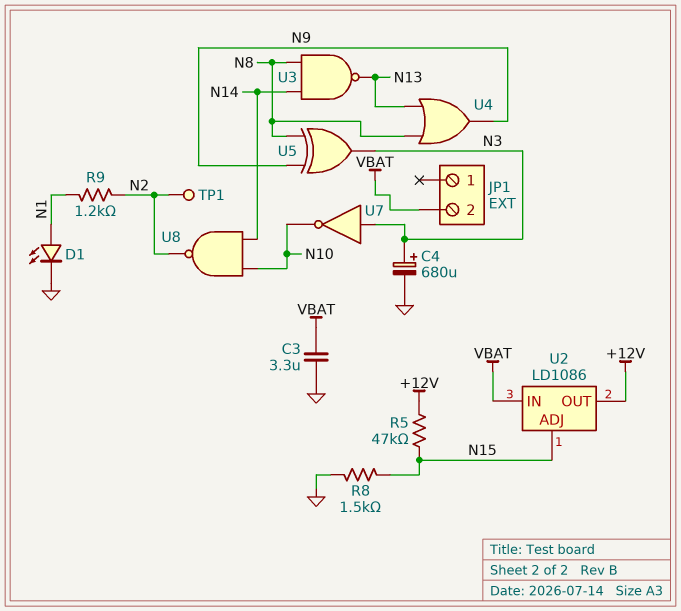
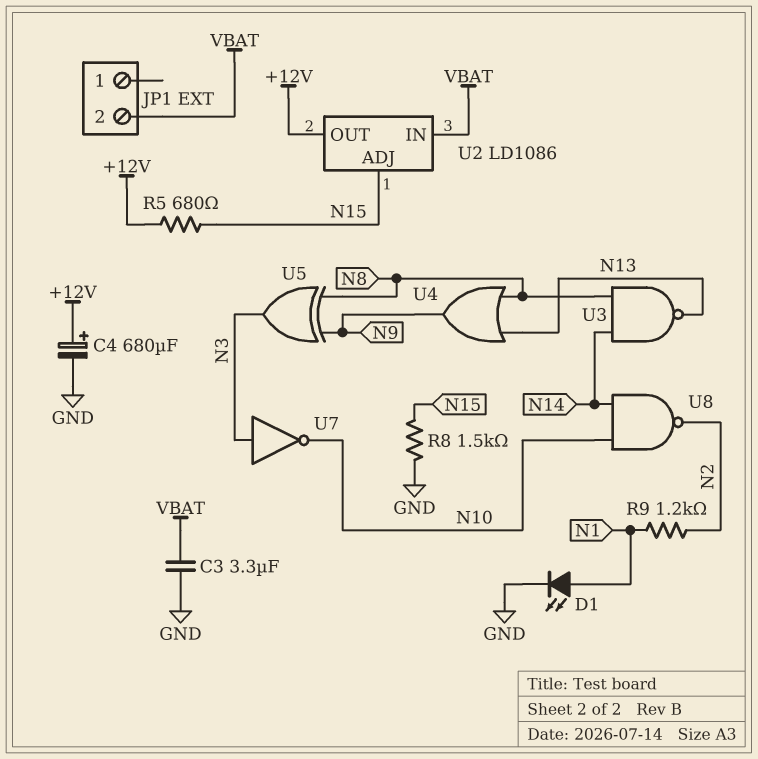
C4: 680uF (plus N3, minus GND) -> 680uF (plus +12V, minus GND)
R5: 47k (+12V, N15) -> 680 (+12V, N15)
TP1: test point (N2) -> none

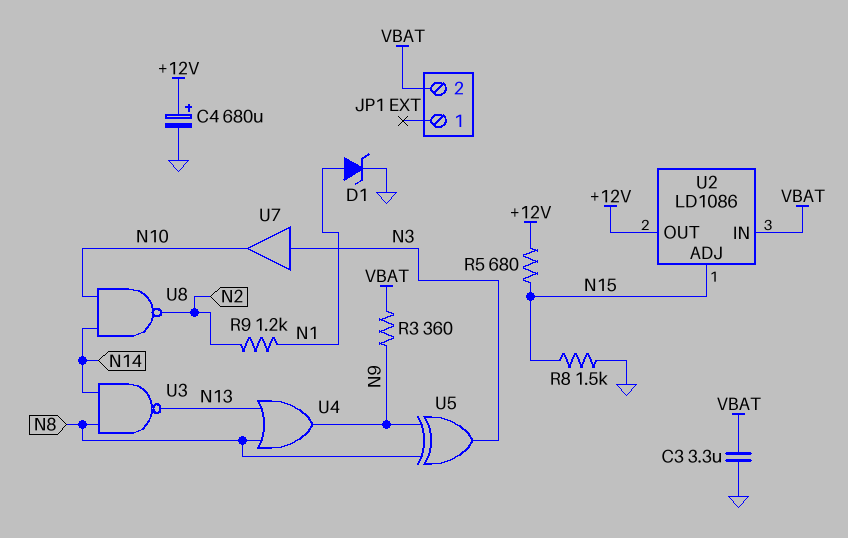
D1: LED (A N1, K GND) -> zener (A N1, K GND)
R3: none -> 360 (N9, VBAT)
U7: NOT (in N3, out N10) -> buffer (in N3, out N10)

